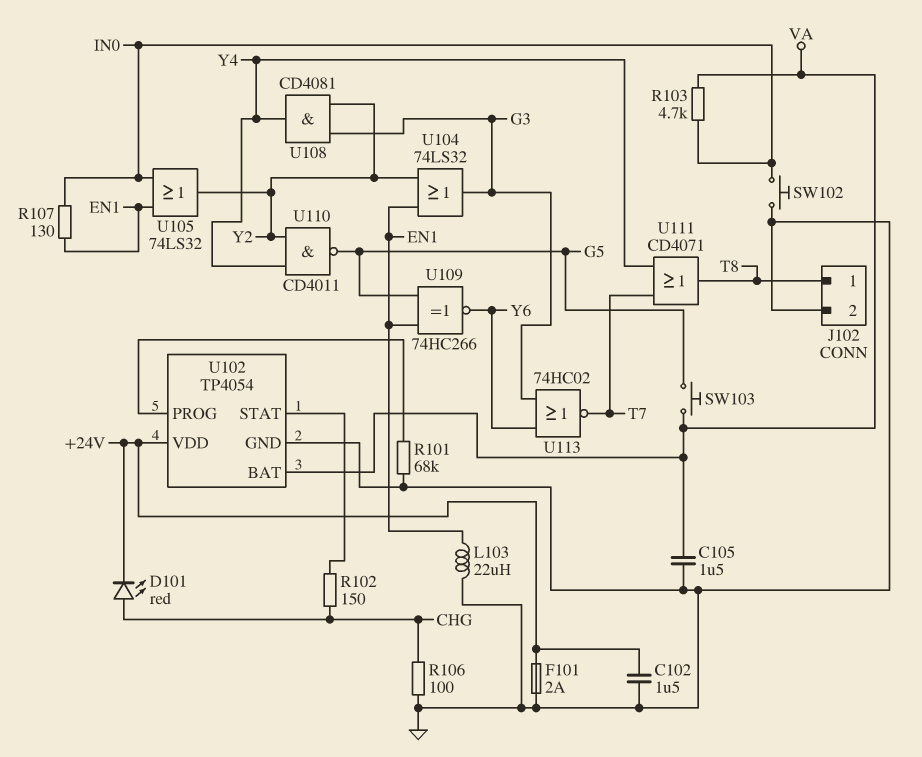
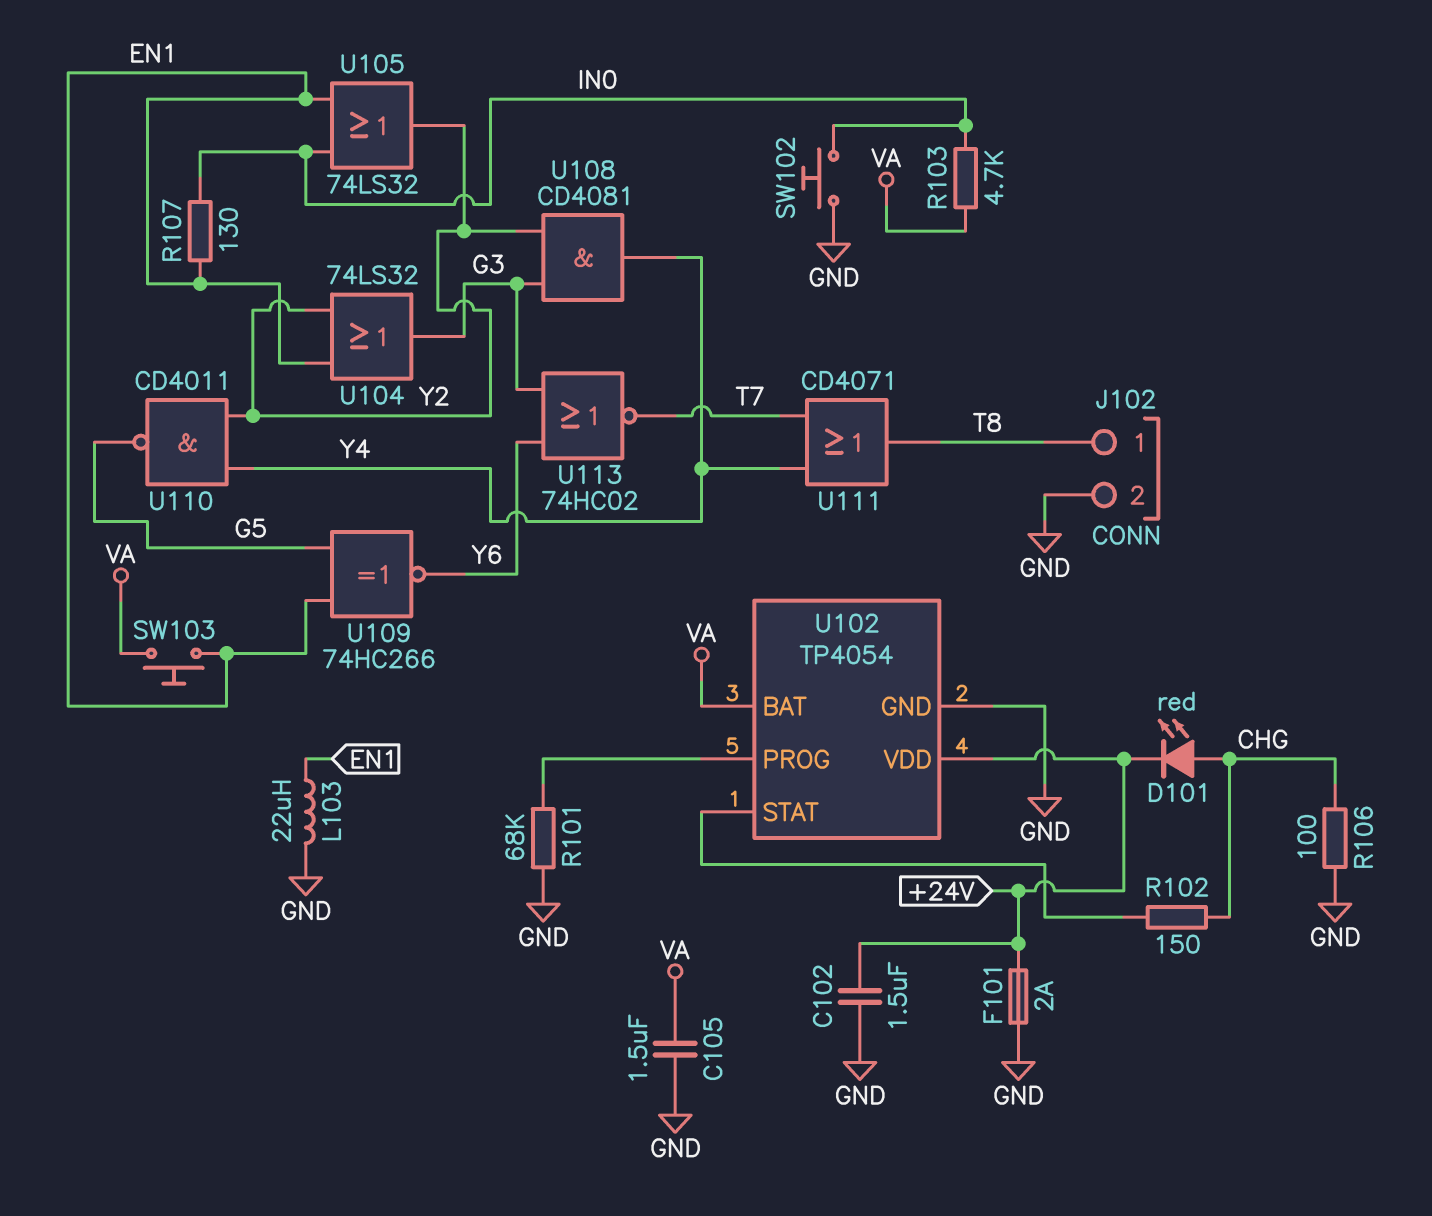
SW103: button (G5, VA) -> button (EN1, VA)

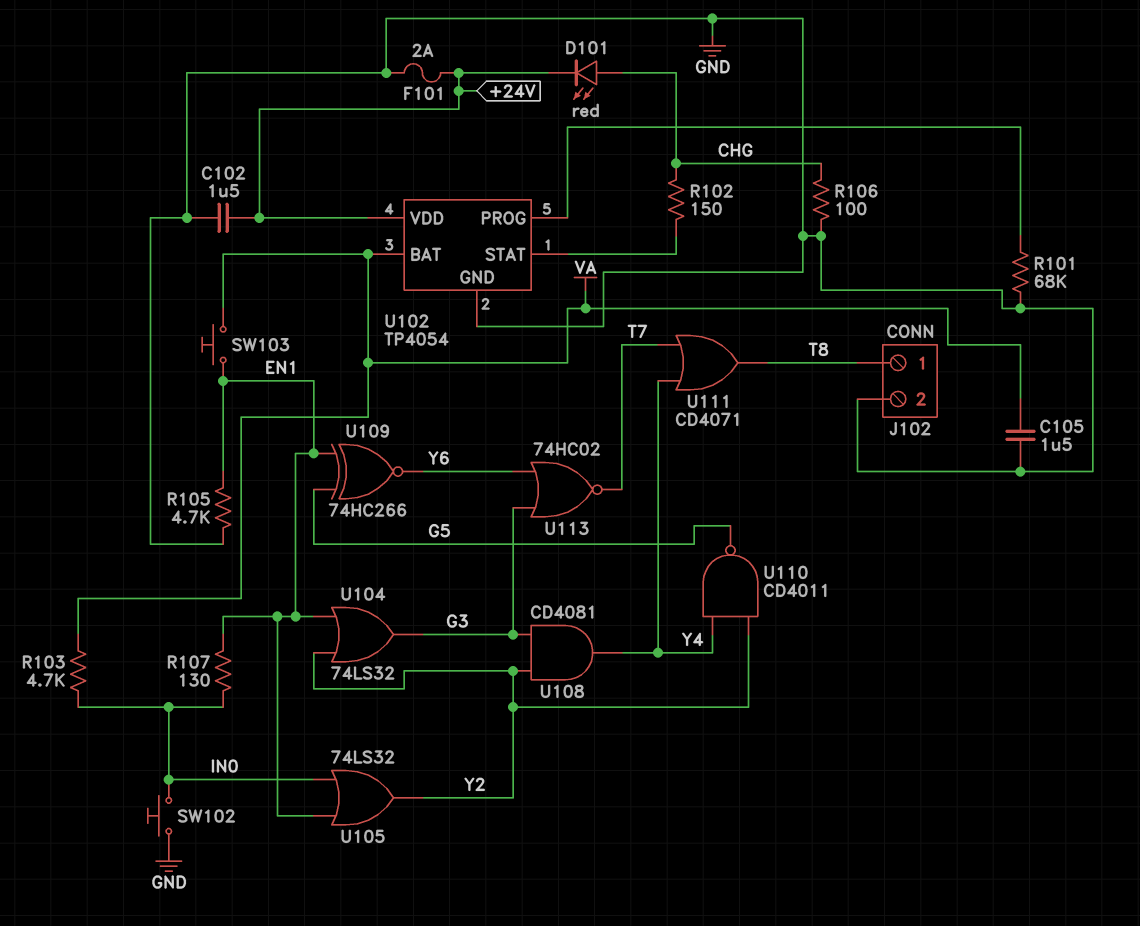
L103: 22uH (EN1, GND) -> none
R105: none -> 4.7k (EN1, GND)

